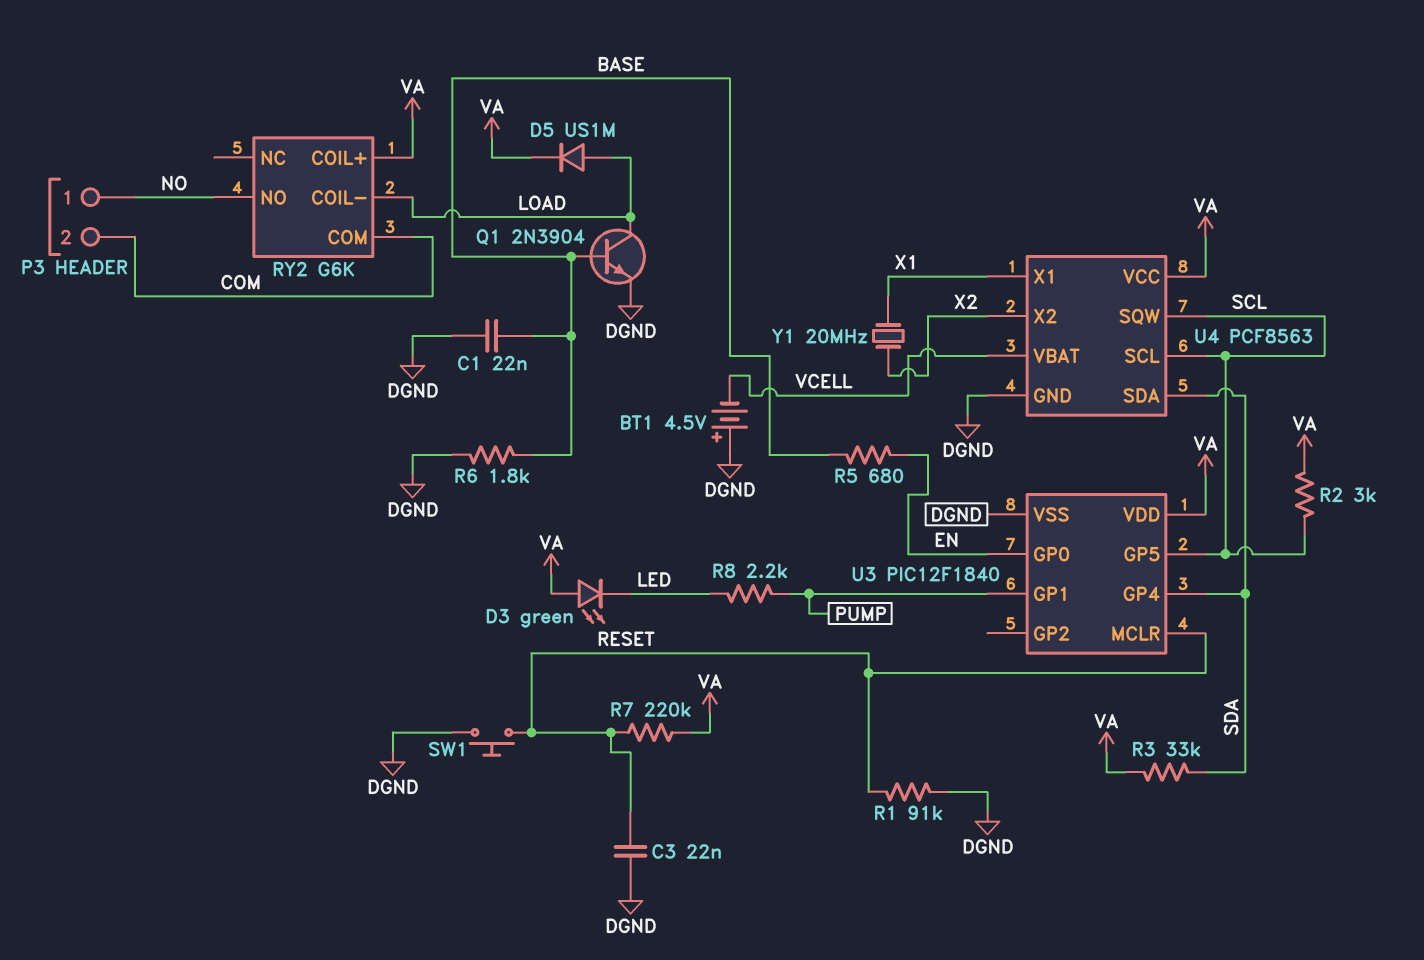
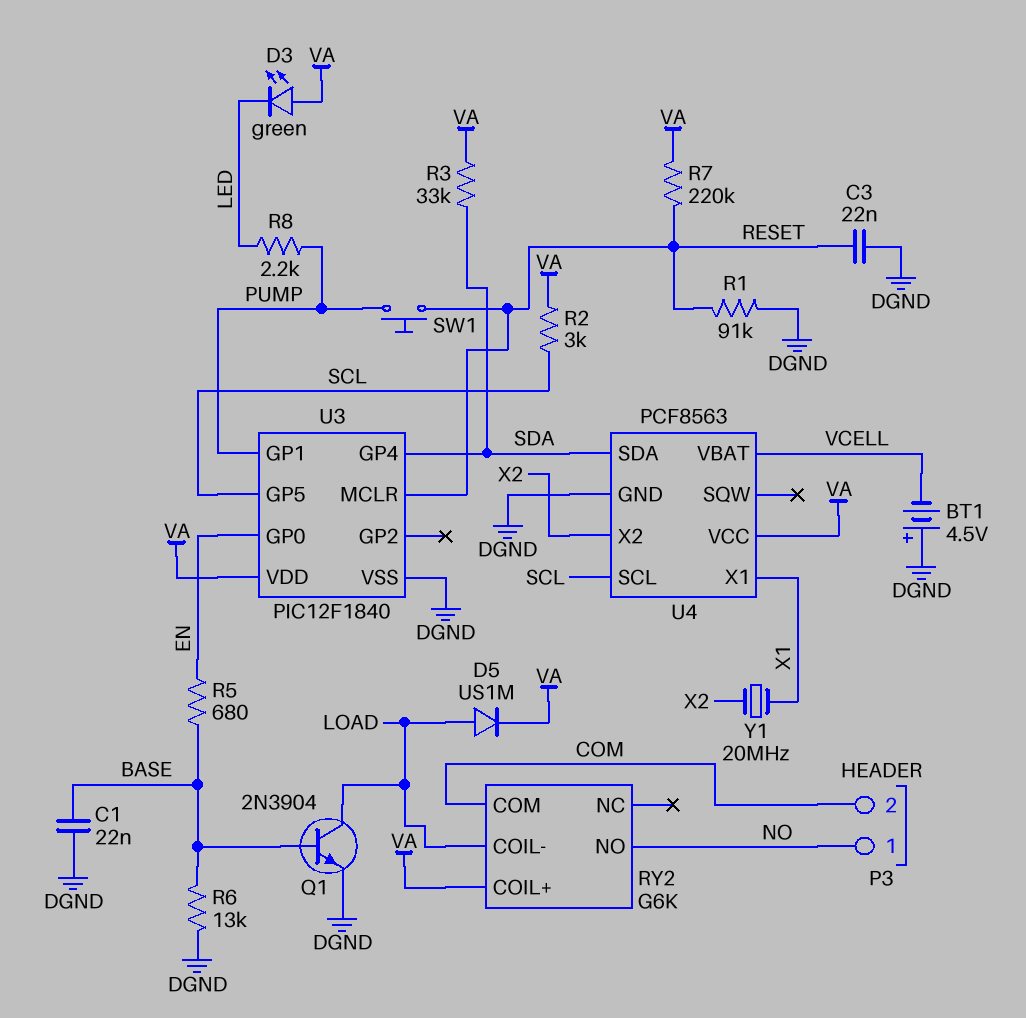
R6: 1.8k (BASE, DGND) -> 13k (BASE, DGND)
SW1: button (DGND, RESET) -> button (PUMP, RESET)
U4 pin SQW: SCL -> none

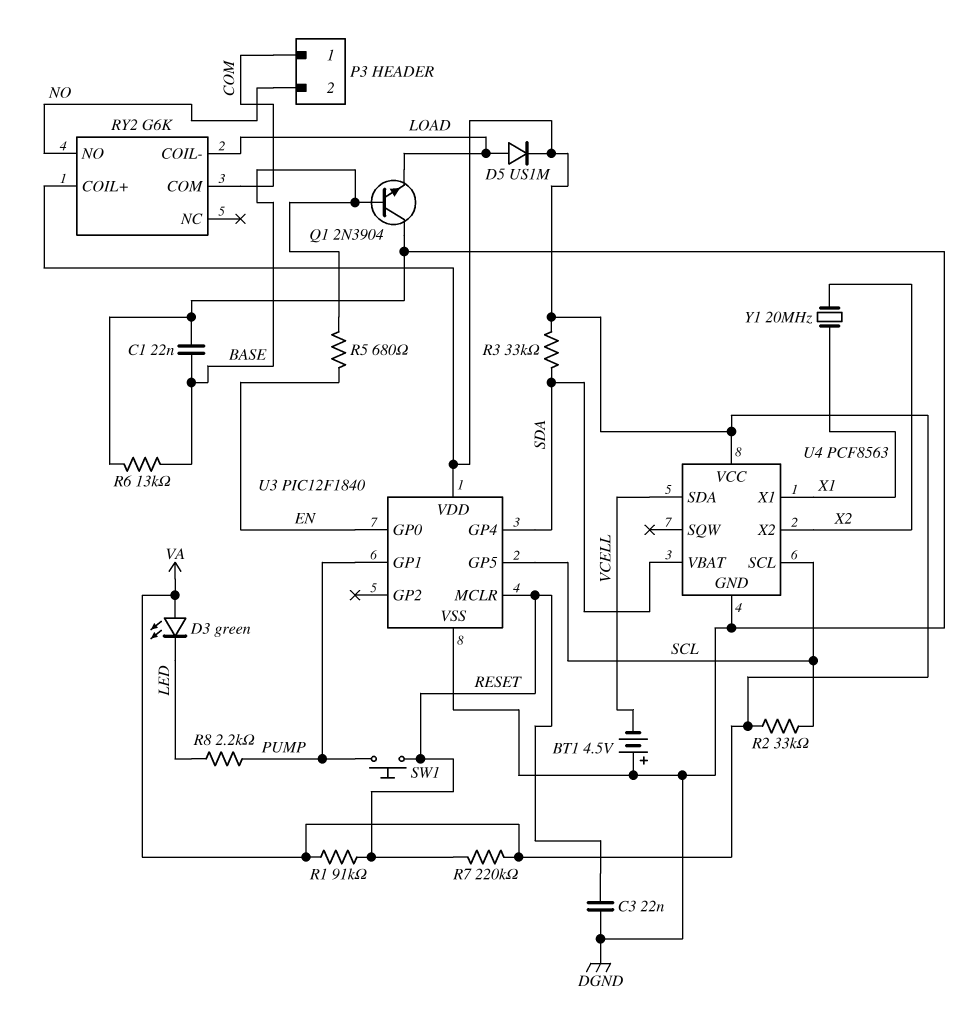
P3 pin 1: NO -> COM
P3 pin 2: COM -> NO
Q1: NPN 2N3904 (B BASE, C LOAD, E DGND) -> NPN 2N3904 (B BASE, C DGND, E LOAD)
R1: 91k (DGND, RESET) -> 91k (RESET, VA)
R2: 3k (SCL, VA) -> 33k (SCL, VA)
U4 pin SDA: SDA -> VCELL
U4 pin VBAT: VCELL -> SDA

